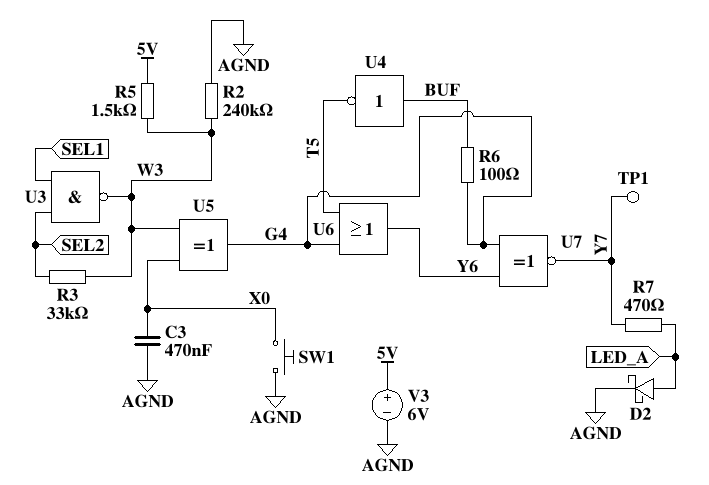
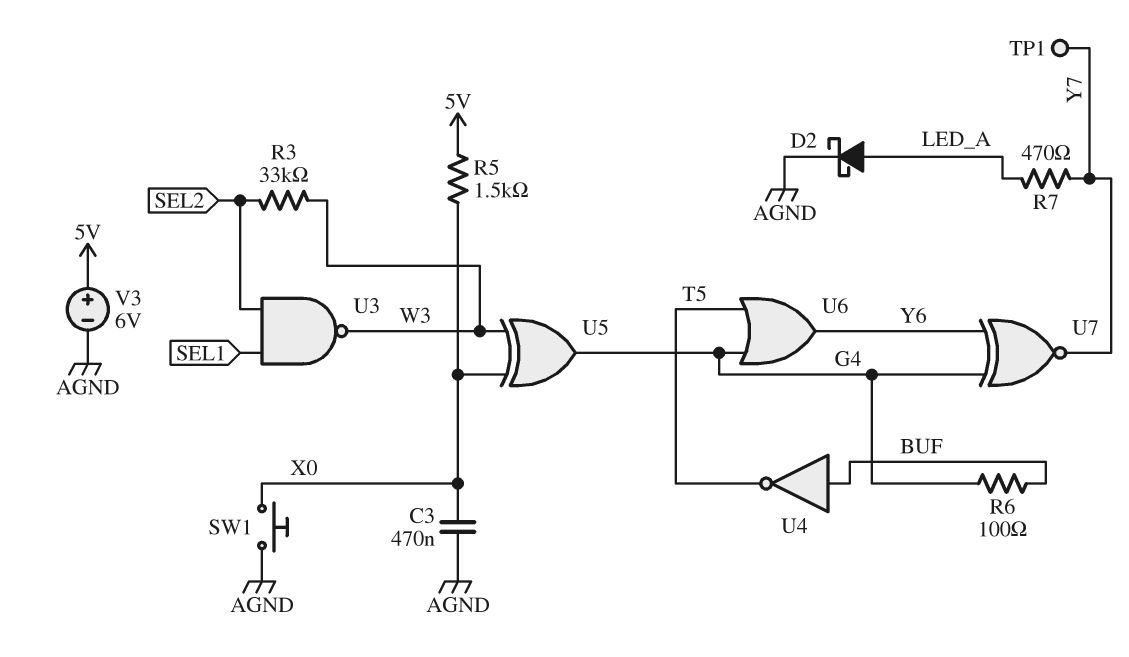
R2: 240k (AGND, W3) -> none
R5: 1.5k (5V, W3) -> 1.5k (5V, X0)

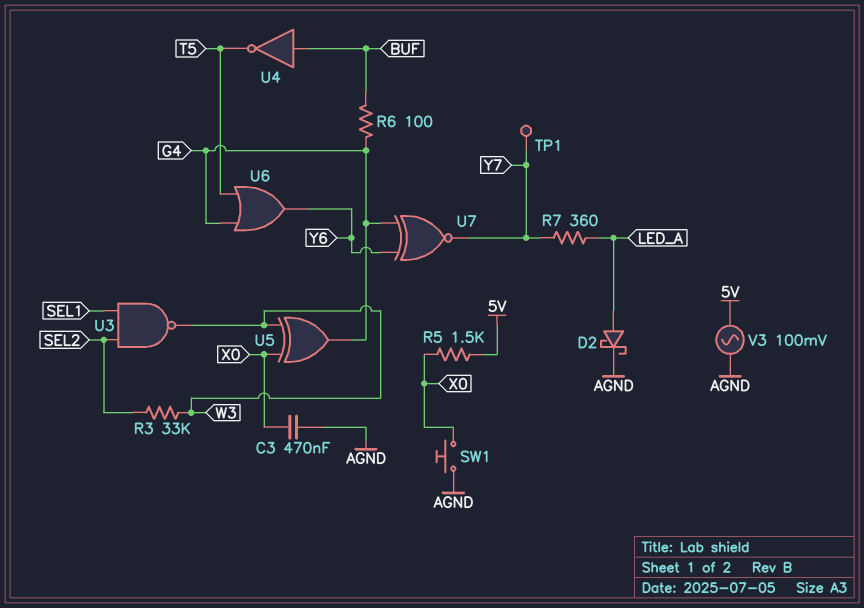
R7: 470 (LED_A, Y7) -> 360 (LED_A, Y7)
V3: 6V (plus 5V, minus AGND) -> AC 100mV (5V, AGND)

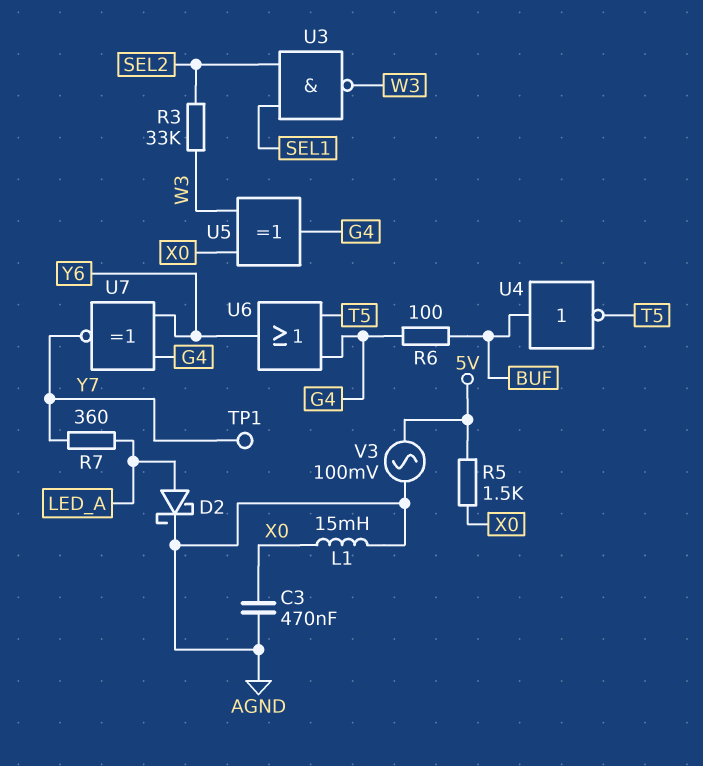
L1: none -> 15mH (AGND, X0)
SW1: button (AGND, X0) -> none

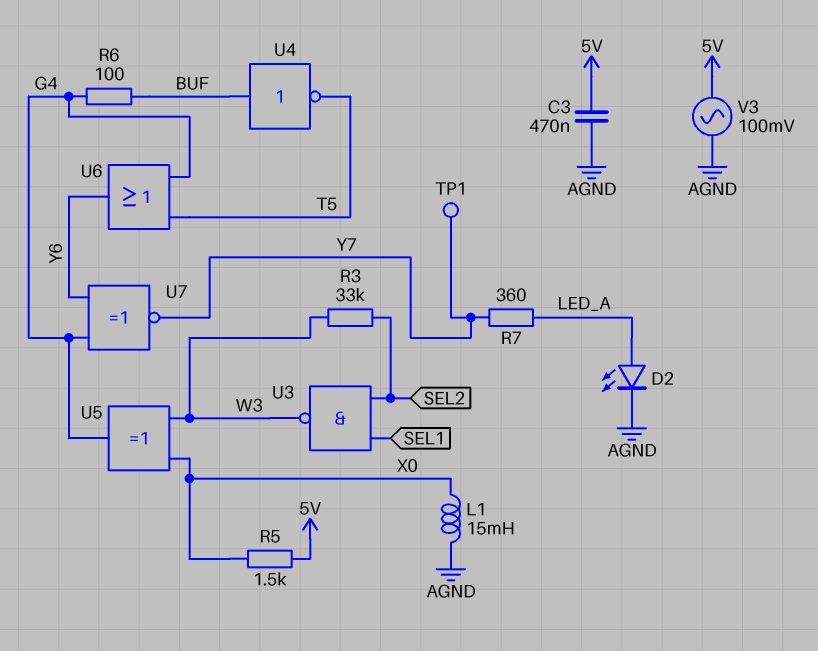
C3: 470nF (AGND, X0) -> 470nF (5V, AGND)
D2: schottky (A LED_A, K AGND) -> LED (A LED_A, K AGND)

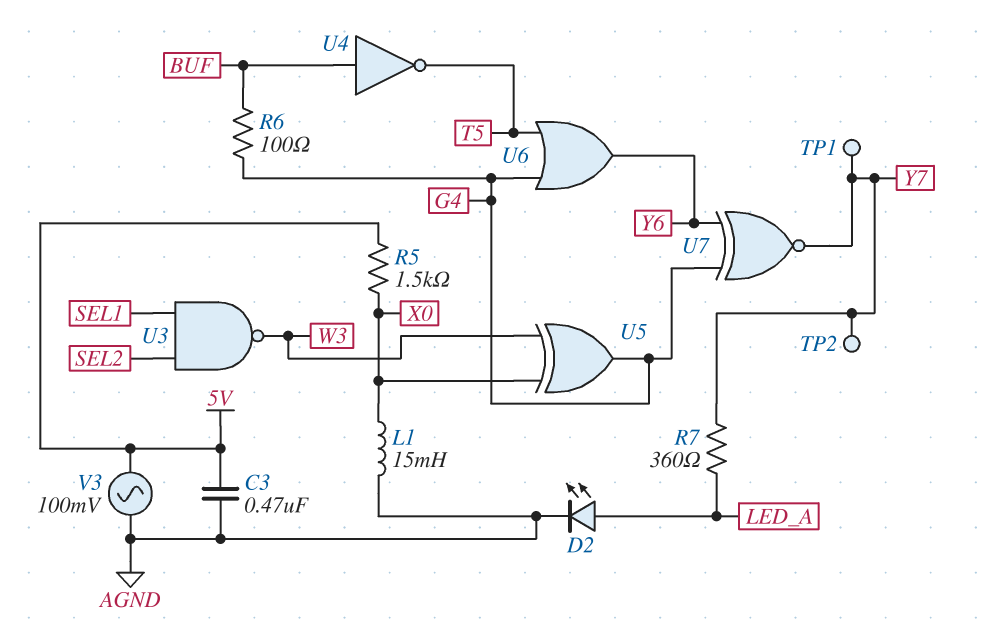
R3: 33k (SEL2, W3) -> none
TP2: none -> test point (Y7)

